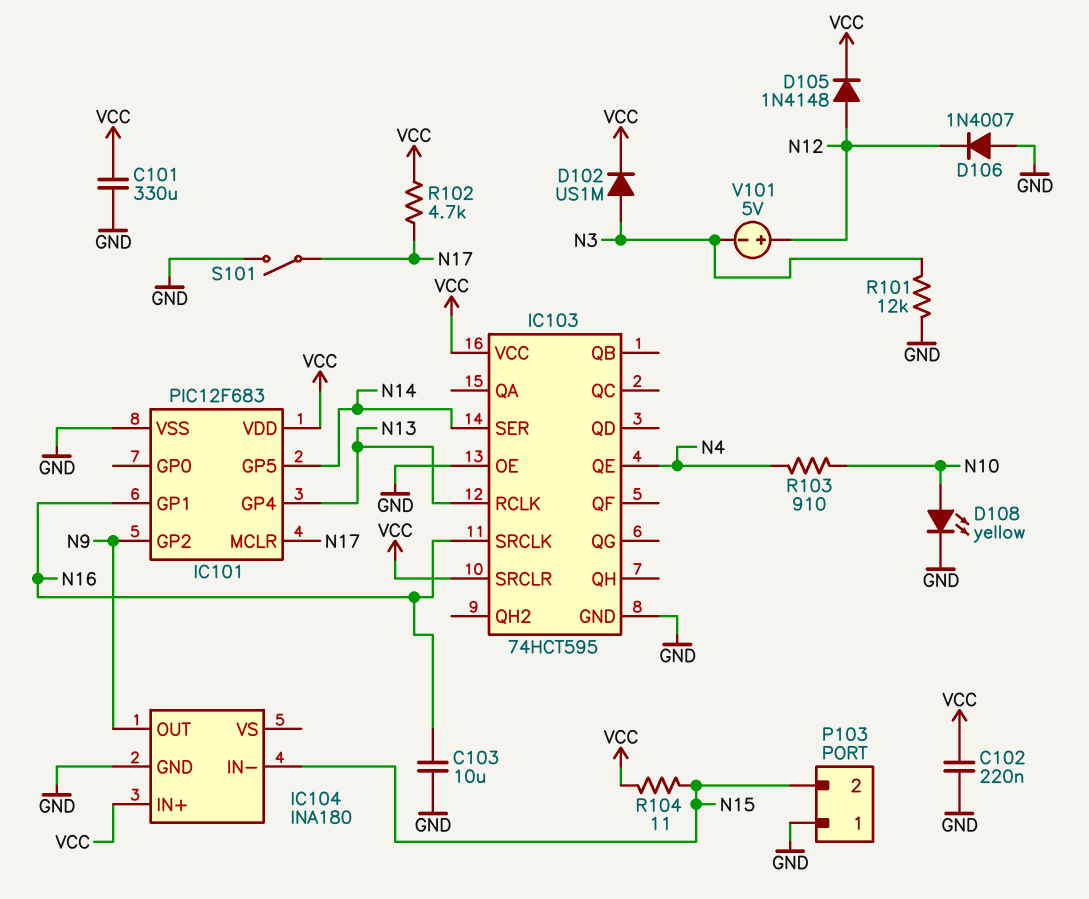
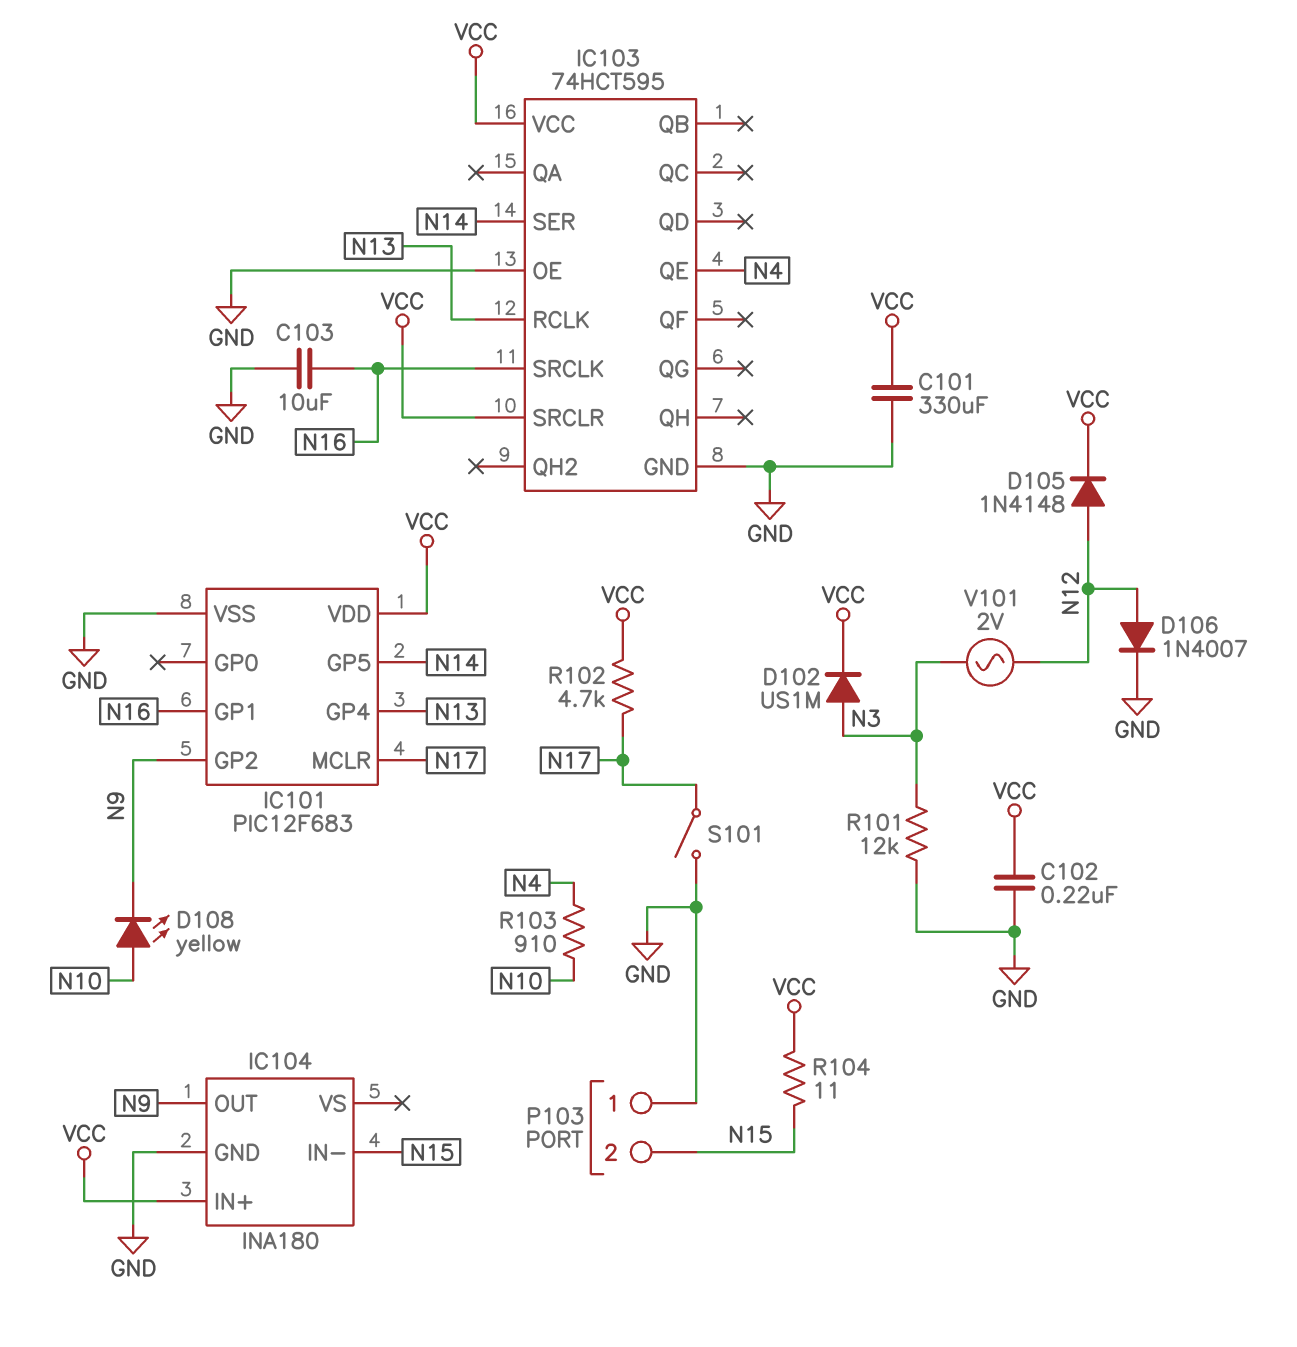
D106: diode 1N4007 (A GND, K N12) -> diode 1N4007 (A N12, K GND)
D108: LED yellow (A N10, K GND) -> LED yellow (A N10, K N9)
V101: 5V (plus N12, minus N3) -> AC 2V (N3, N12)

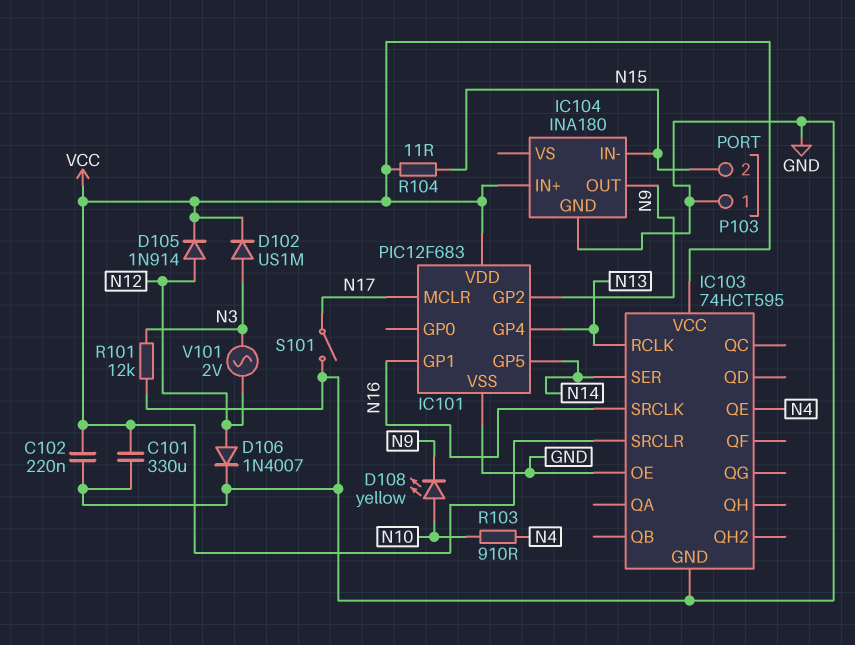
C103: 10uF (GND, N16) -> none
D105: diode 1N4148 (A N12, K VCC) -> diode 1N914 (A N12, K VCC)
R102: 4.7k (N17, VCC) -> none

